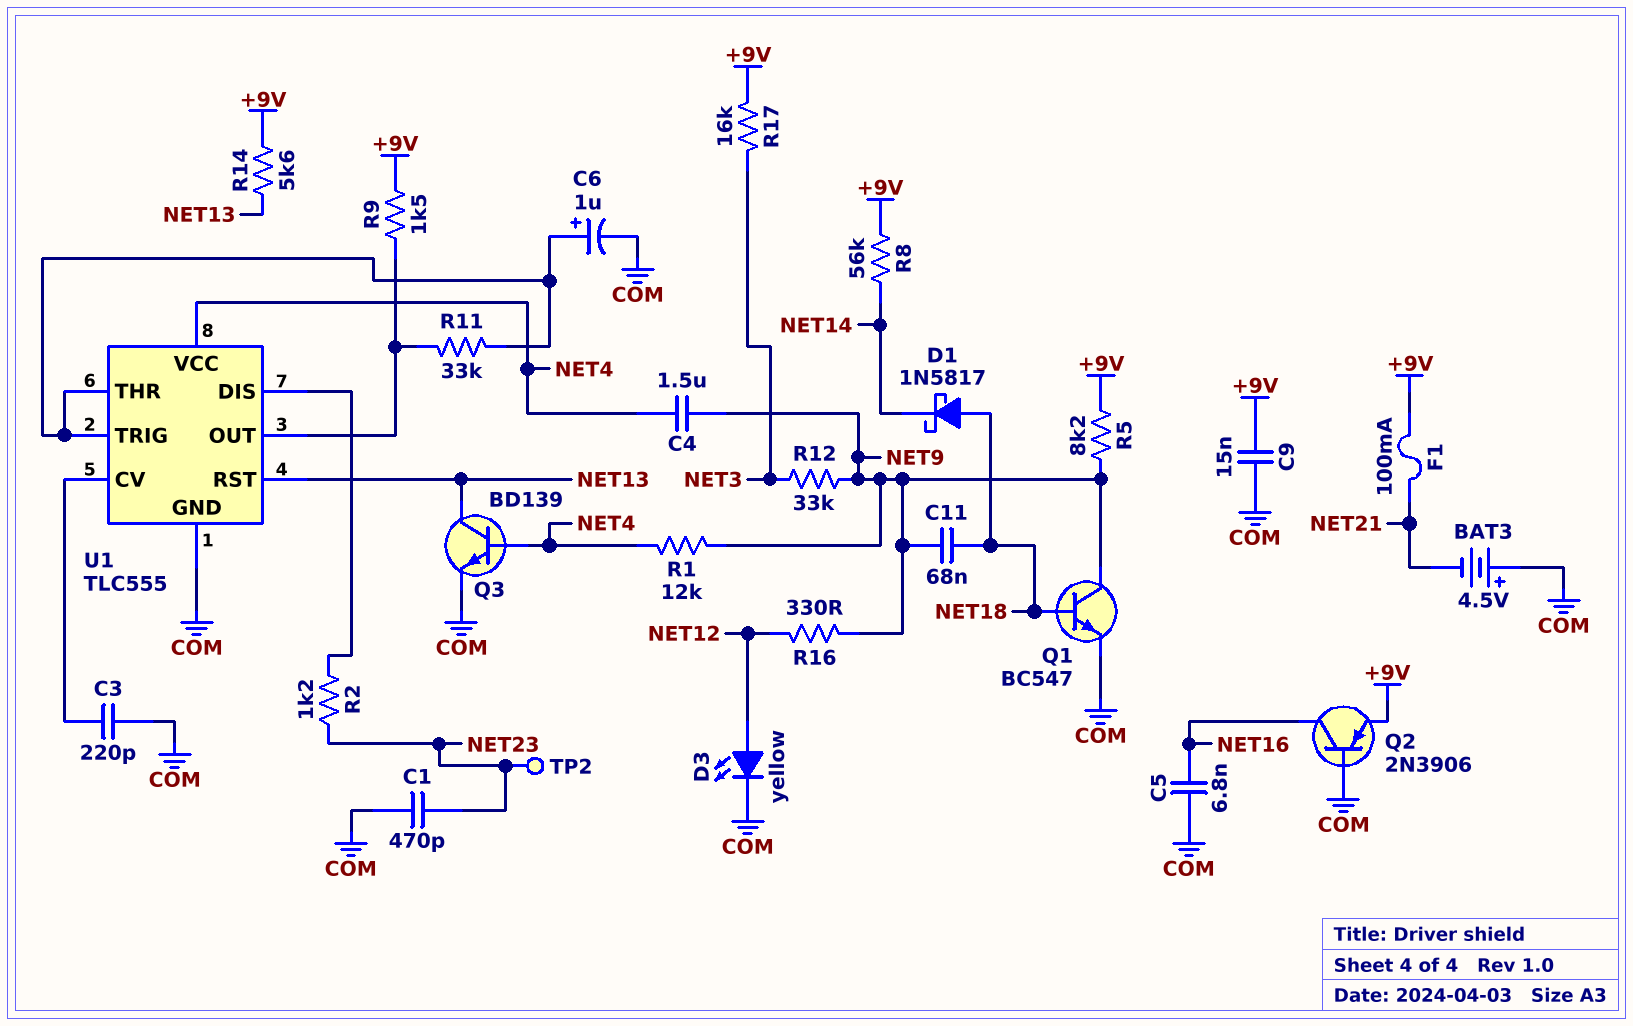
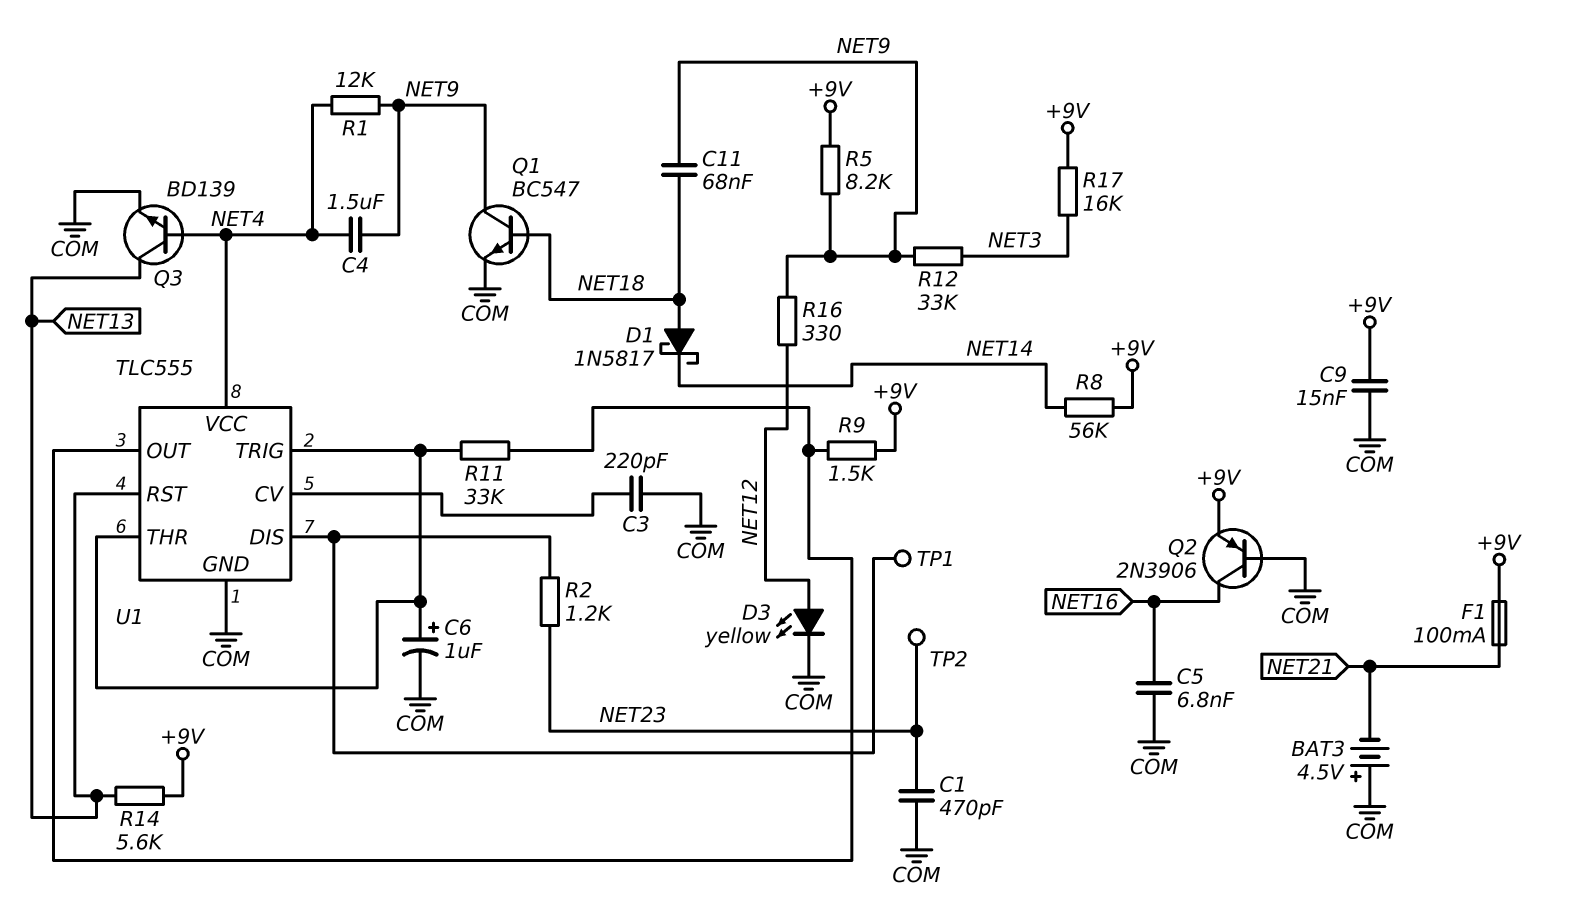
TP1: none -> test point (U1/DIS)

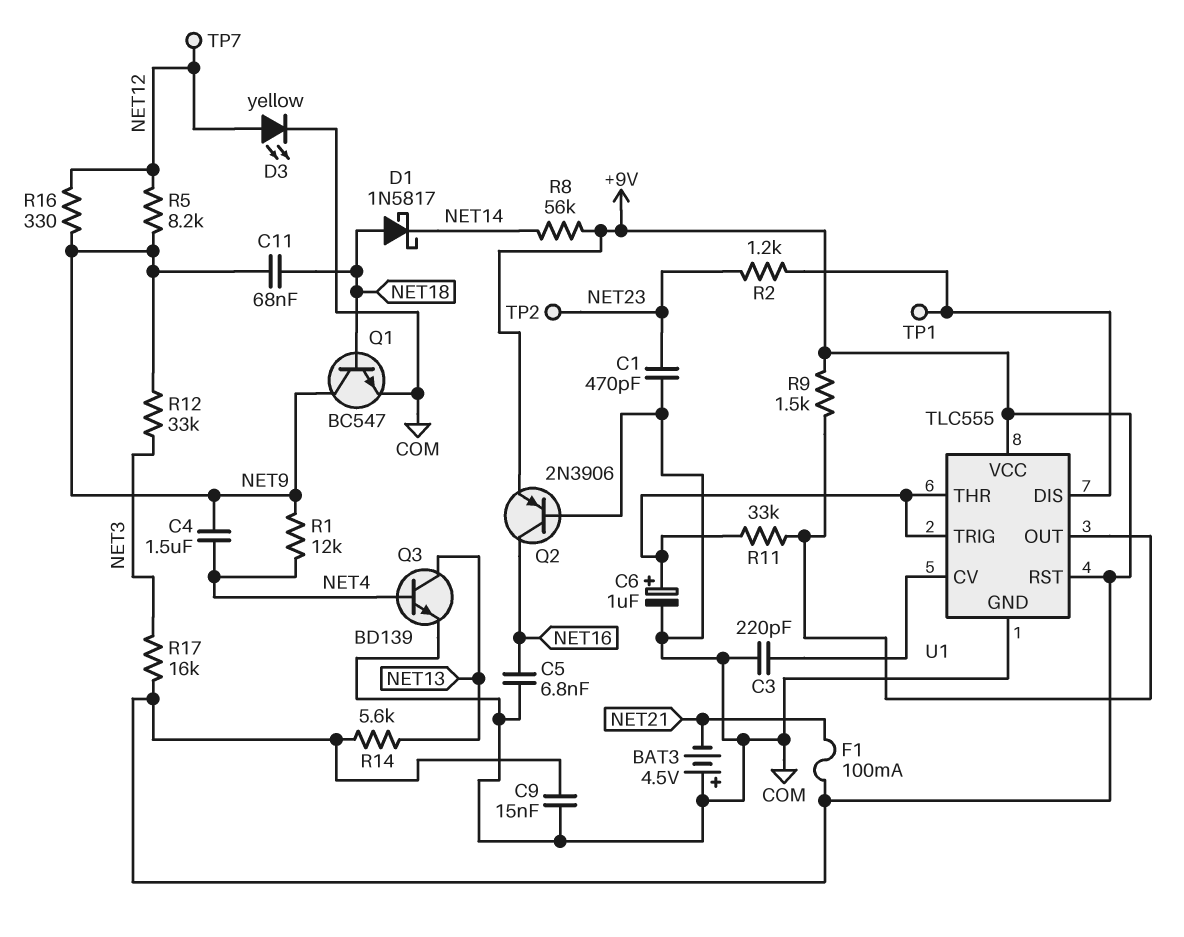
R5: 8.2k (+9V, NET9) -> 8.2k (NET9, NET12)
TP7: none -> test point (NET12)
U1 pin RST: NET13 -> +9V
U1 pin VCC: NET4 -> +9V

